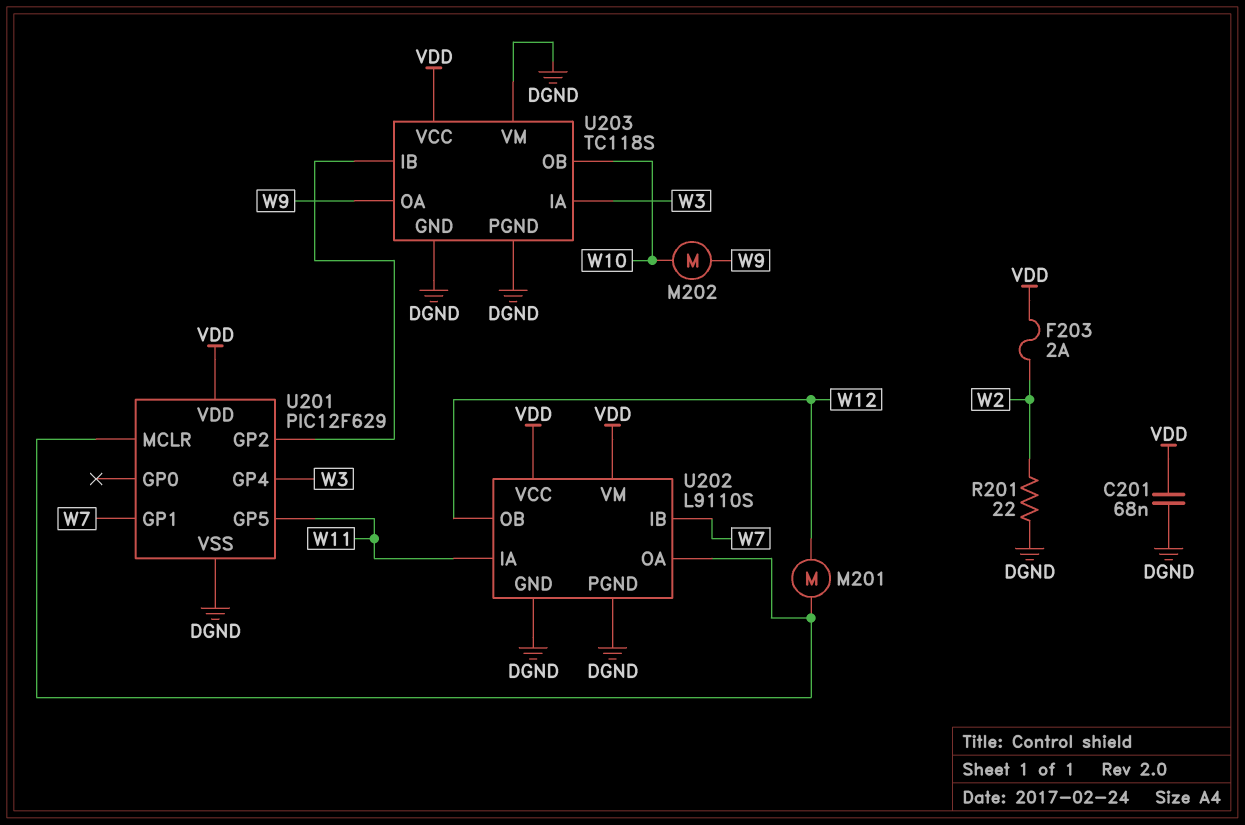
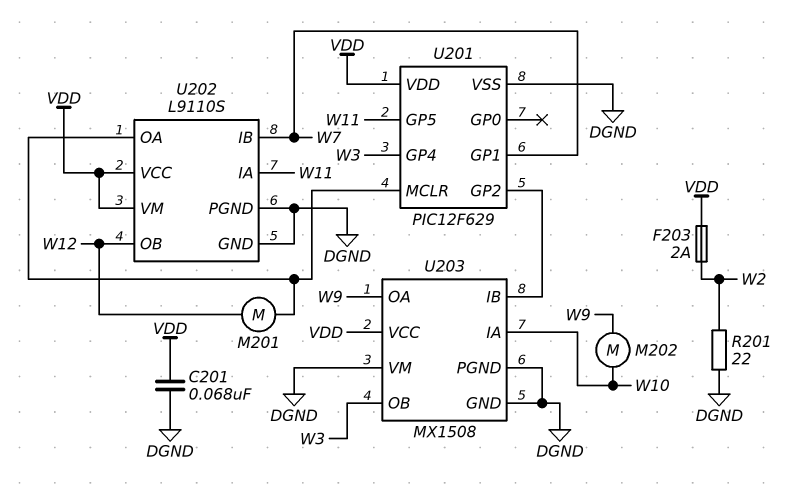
U203: TC118S -> MX1508
U203 pin IA: W3 -> W10
U203 pin OB: W10 -> W3

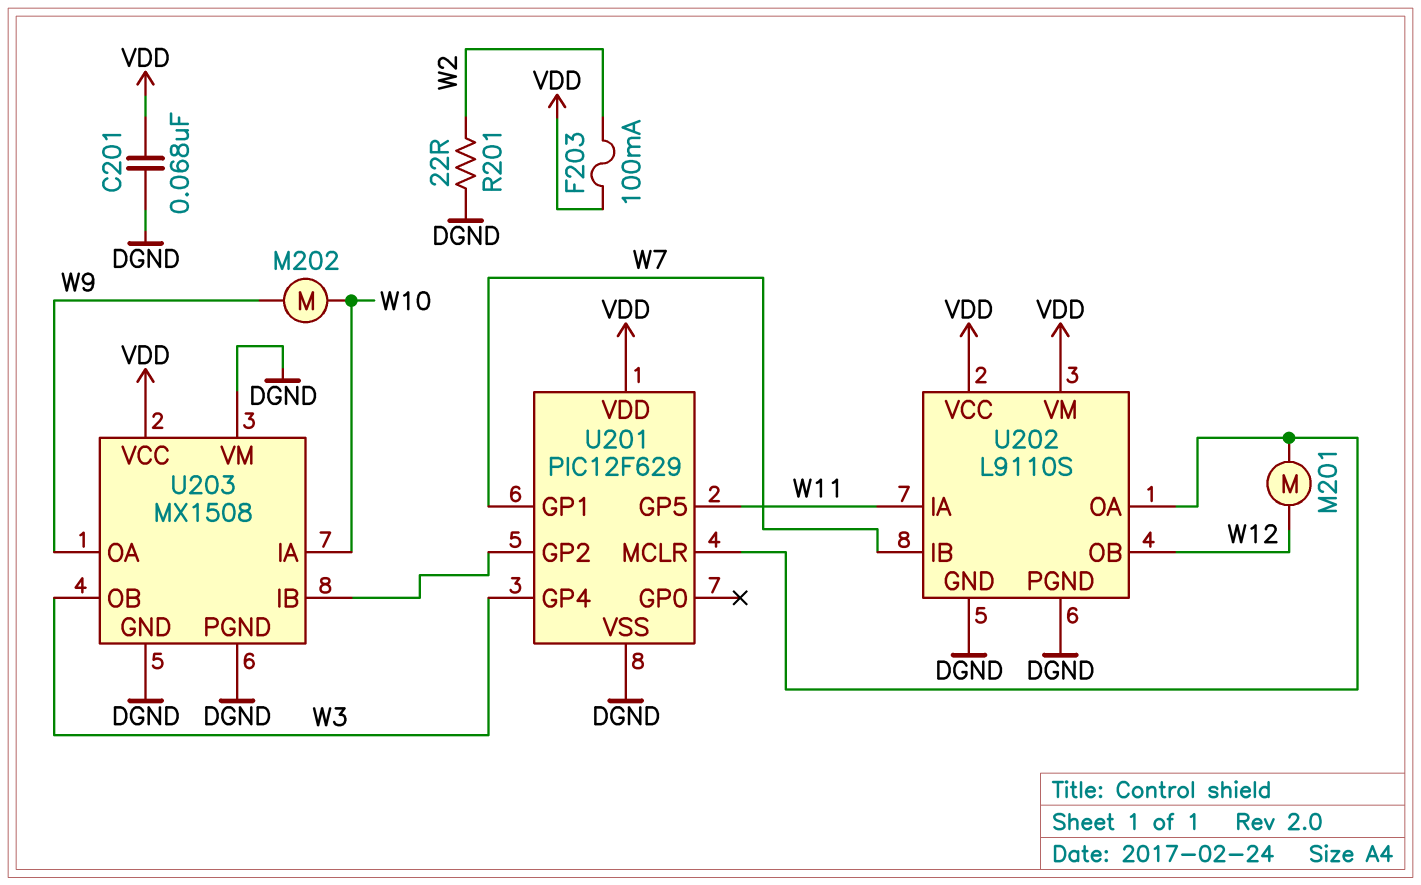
F203: 2A (VDD, W2) -> 100mA (VDD, W2)

